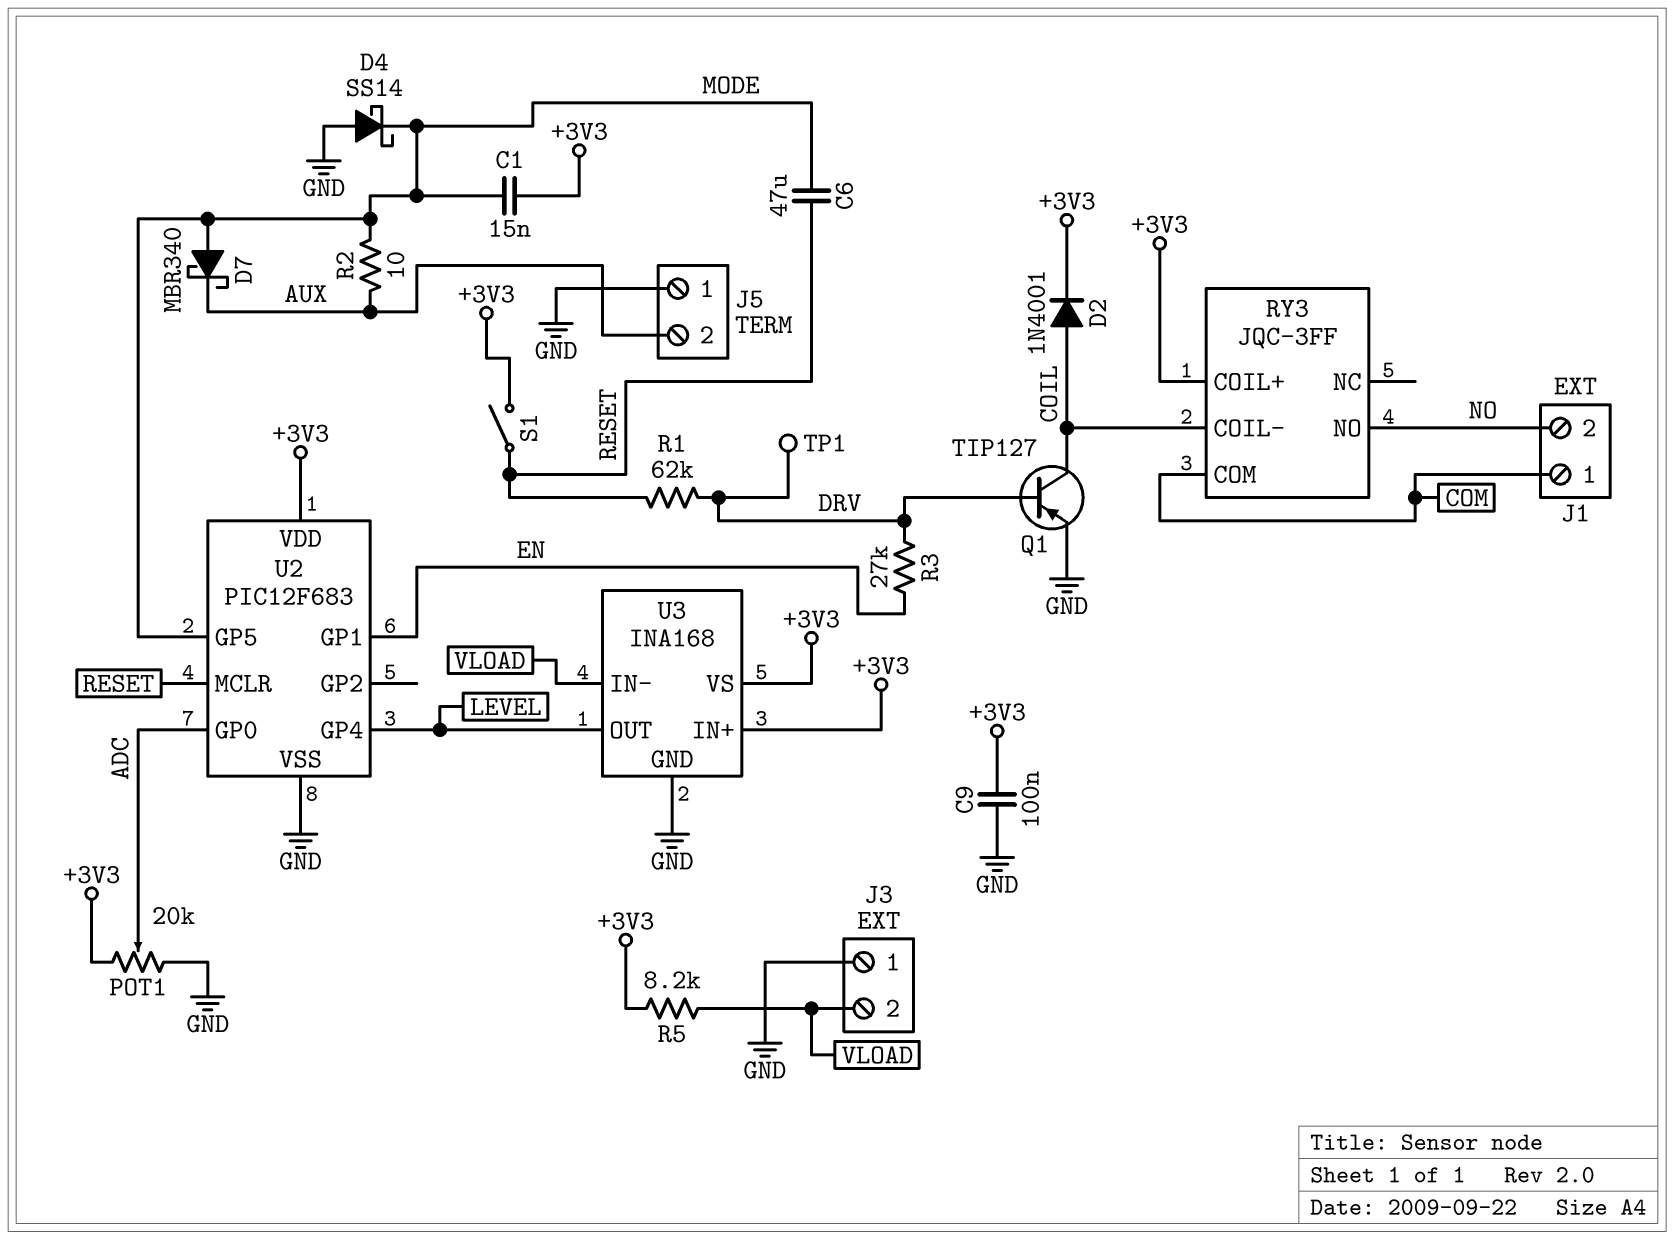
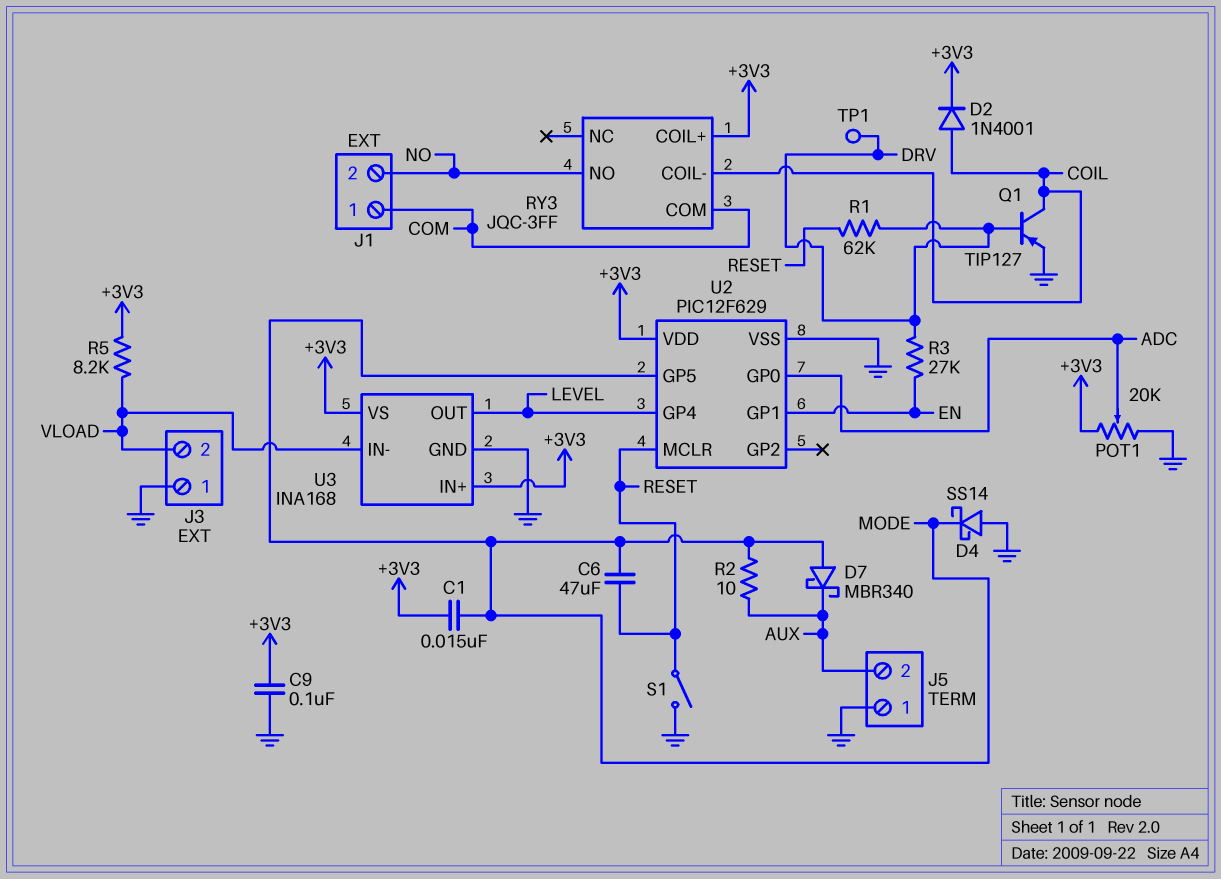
S1: switch (+3V3, RESET) -> switch (GND, RESET)
U2: PIC12F683 -> PIC12F629

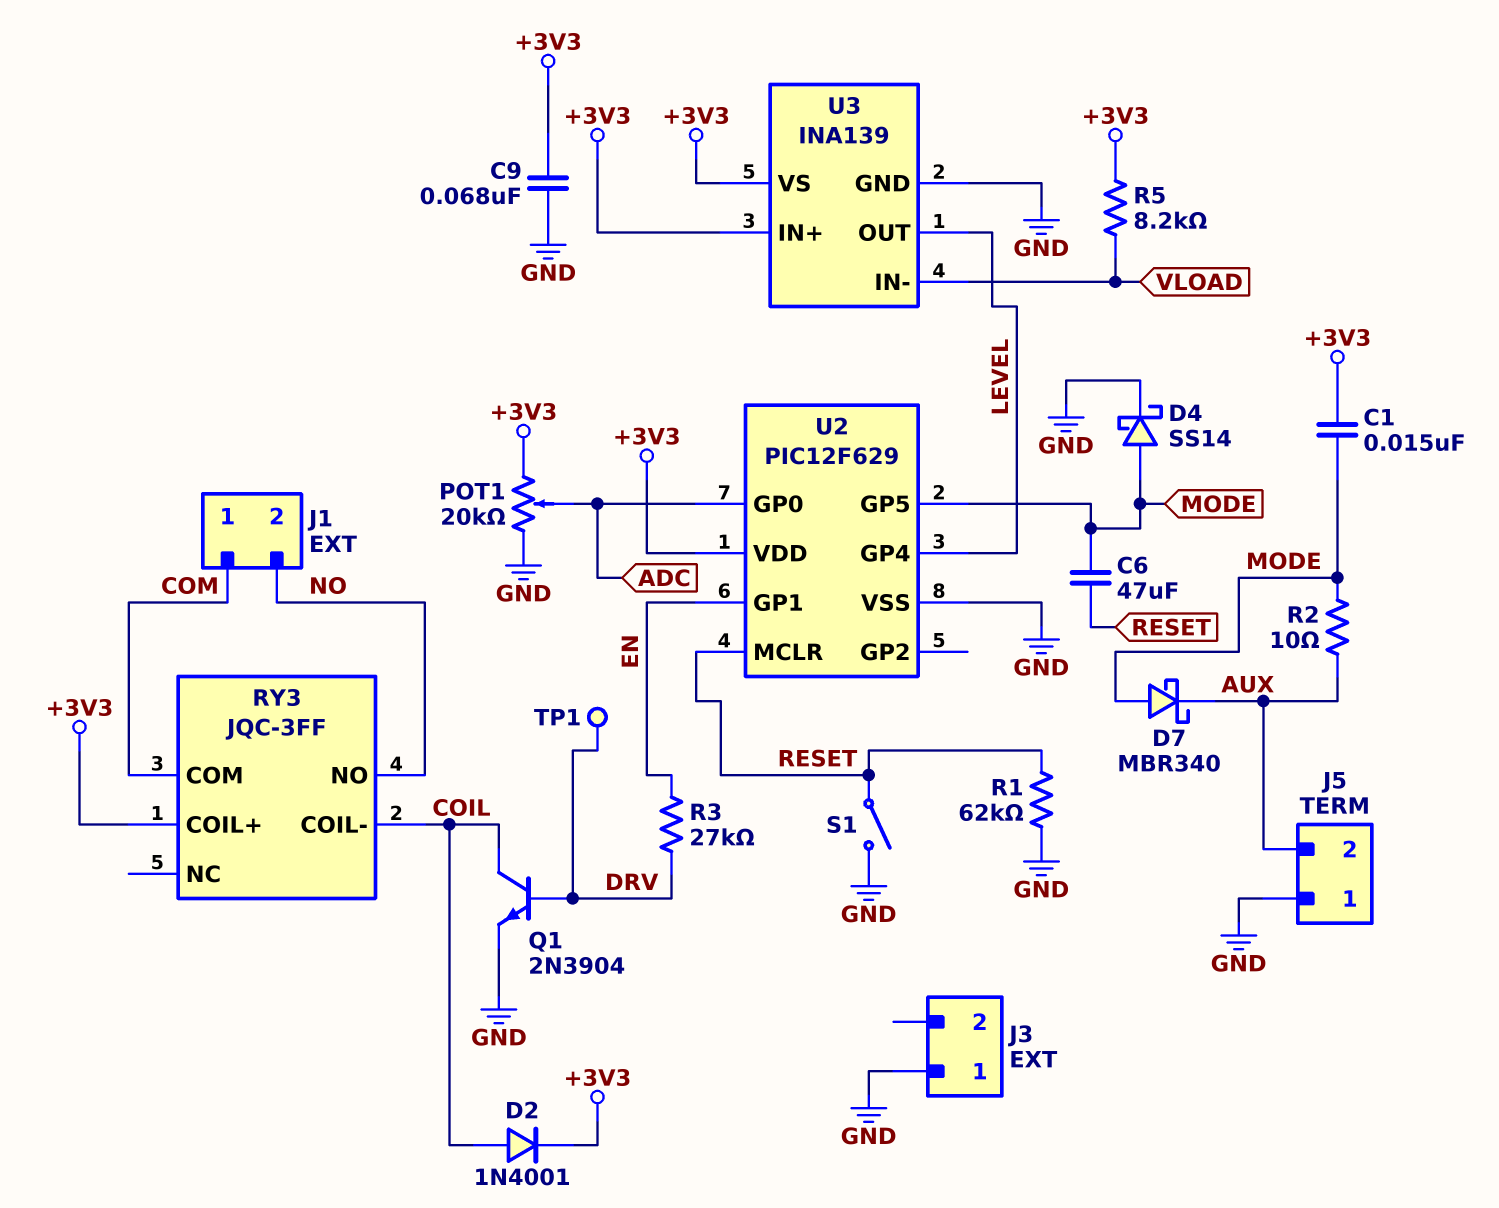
C9: 100nF (+3V3, GND) -> 68nF (+3V3, GND)
D4: schottky SS14 (A GND, K MODE) -> schottky SS14 (A MODE, K GND)
J3 pin 2: VLOAD -> none
Q1: PNP TIP127 (B DRV, C COIL, E GND) -> NPN 2N3904 (B DRV, C COIL, E GND)
R1: 62k (DRV, RESET) -> 62k (GND, RESET)
U3: INA168 -> INA139

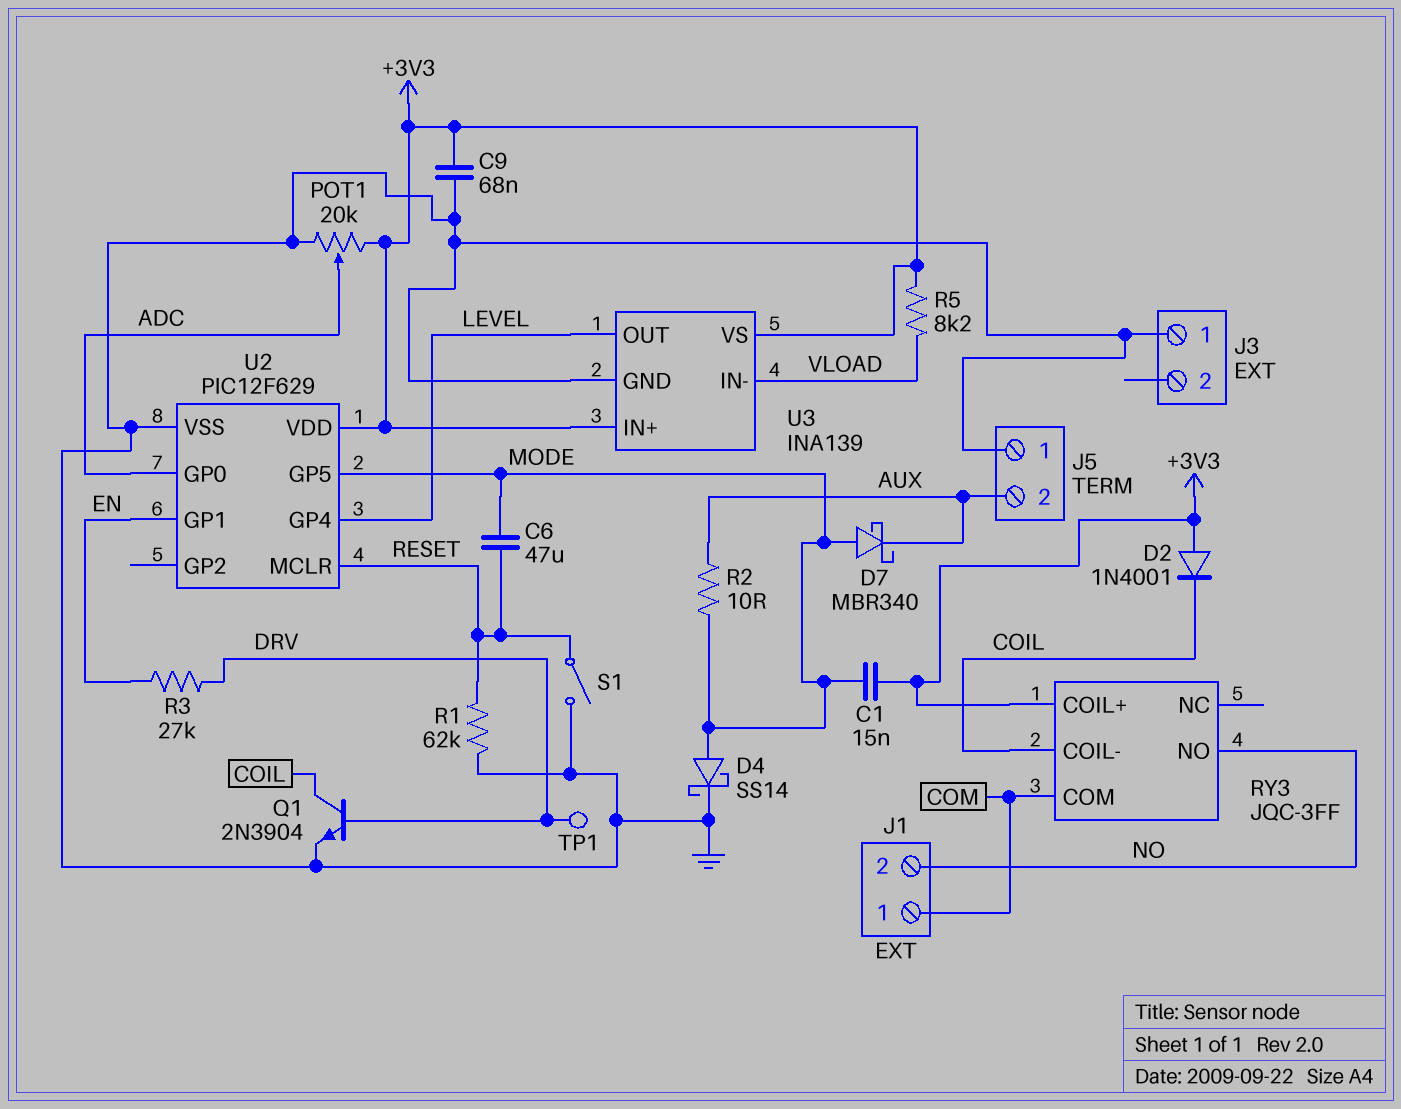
D2: diode 1N4001 (A COIL, K +3V3) -> diode 1N4001 (A +3V3, K COIL)

